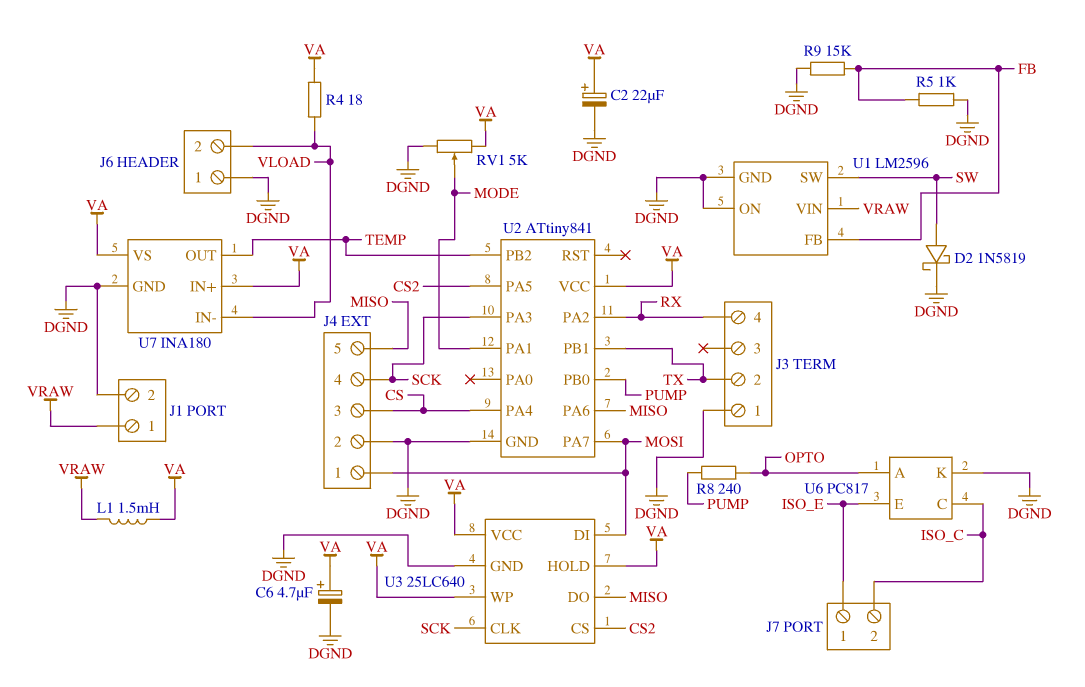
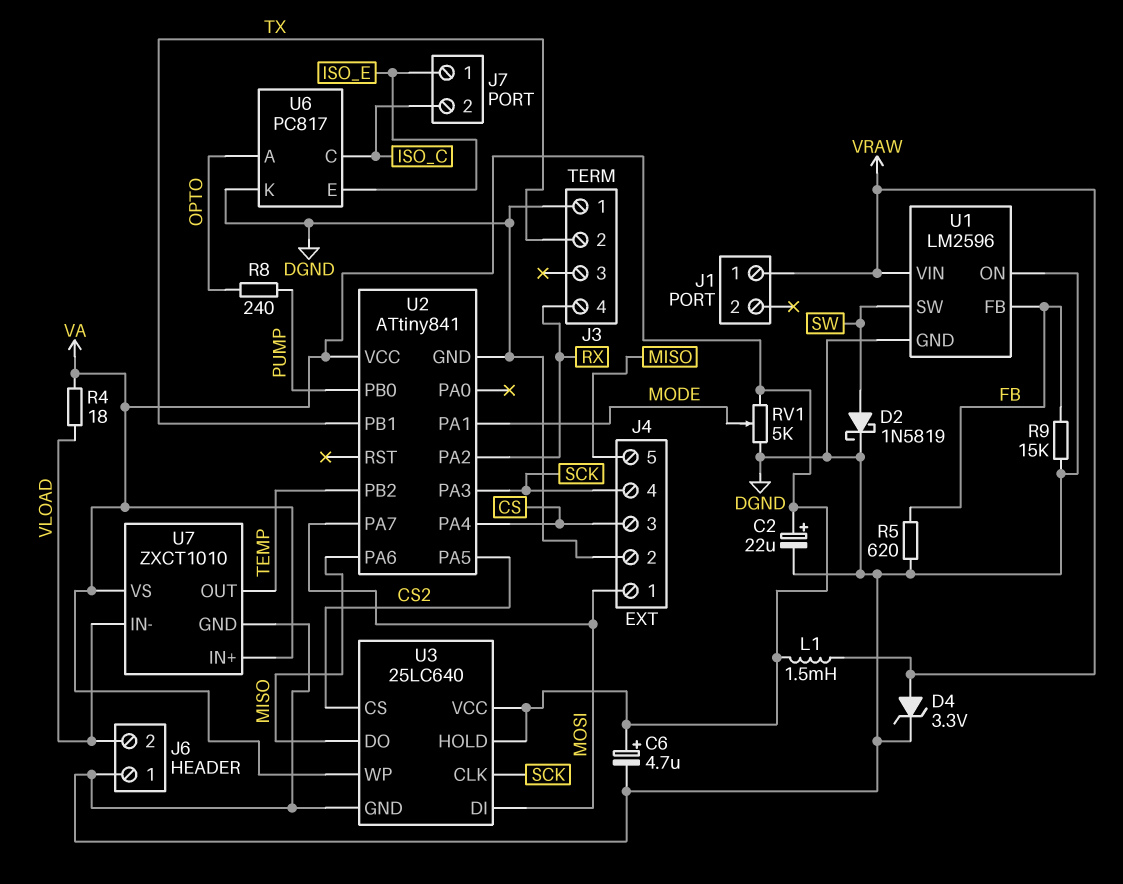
D4: none -> zener 3.3V (A VRAW, K DGND)
J1 pin 2: DGND -> none
R5: 1k (DGND, FB) -> 620 (DGND, FB)
U7: INA180 -> ZXCT1010

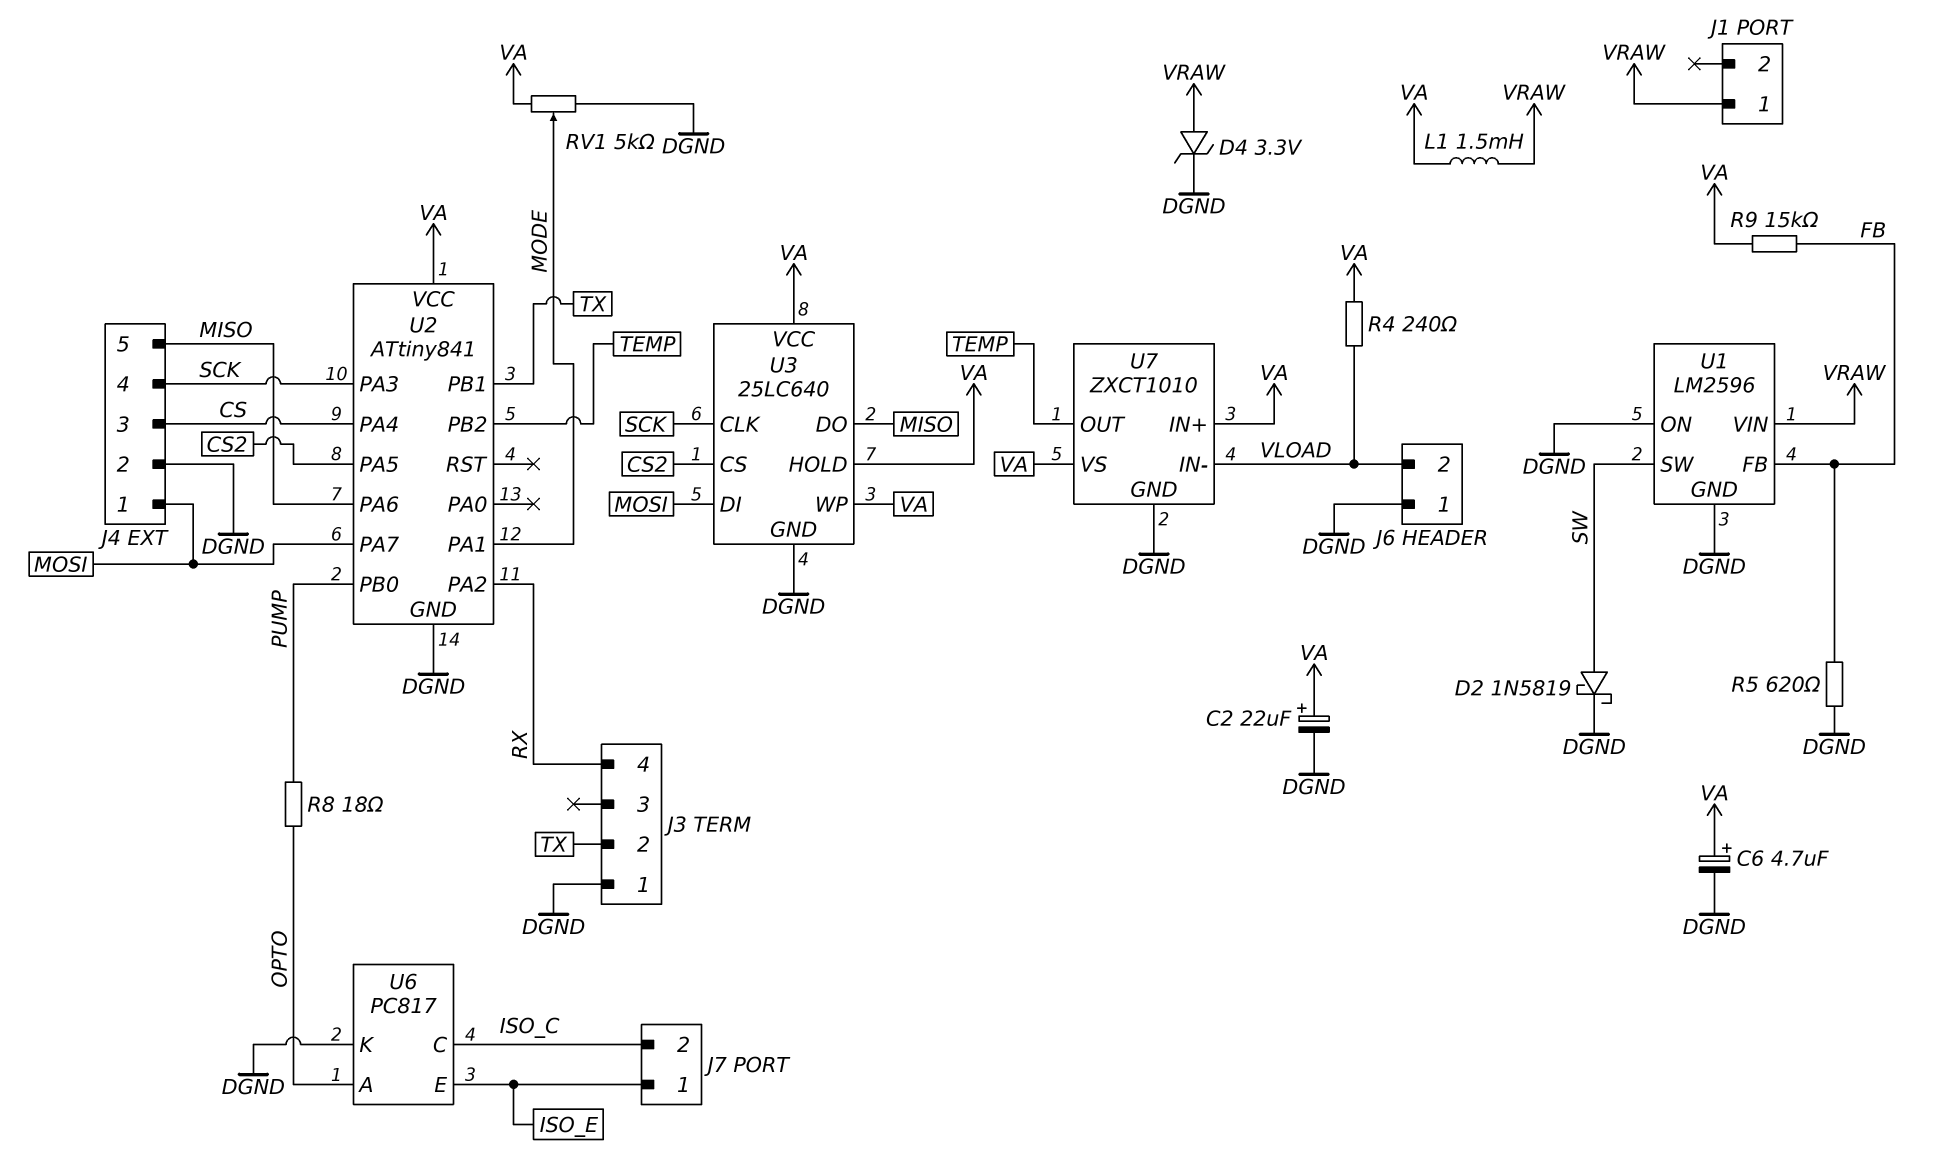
R4: 18 (VA, VLOAD) -> 240 (VA, VLOAD)
R8: 240 (OPTO, PUMP) -> 18 (OPTO, PUMP)
R9: 15k (DGND, FB) -> 15k (FB, VA)

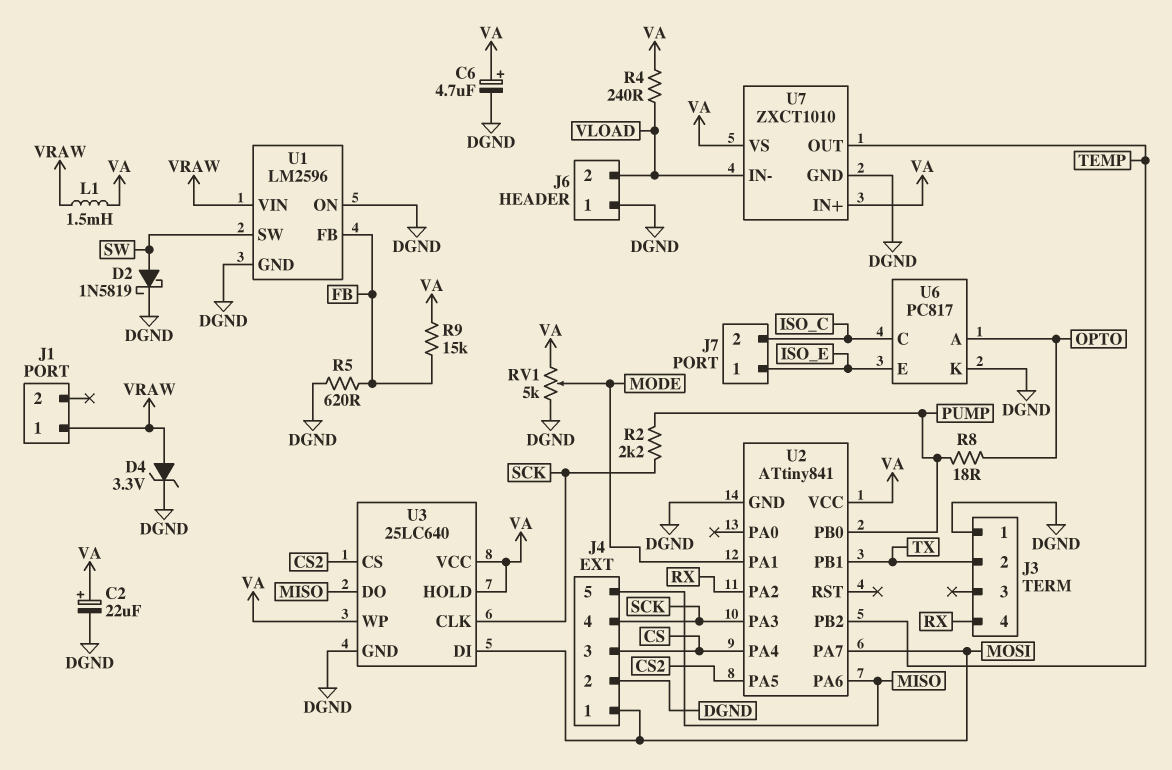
R2: none -> 2.2k (PUMP, SCK)

